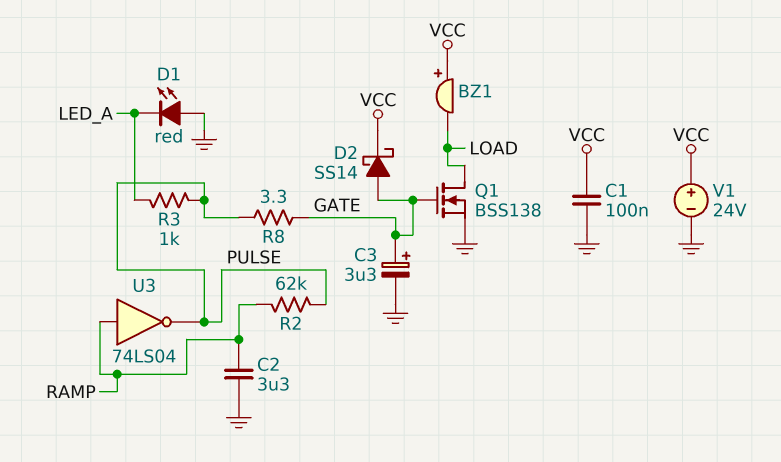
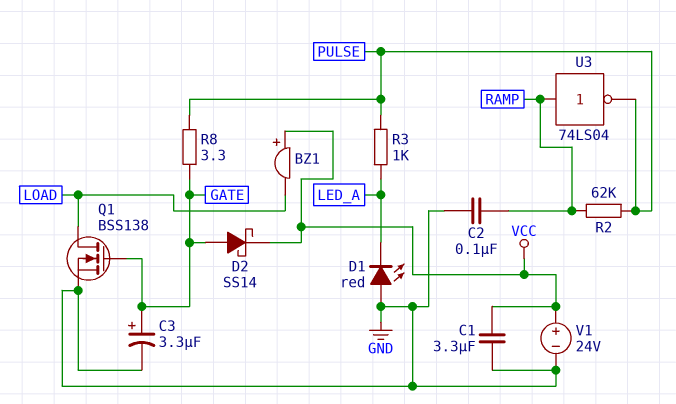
C1: 100nF (GND, VCC) -> 3.3uF (GND, VCC)
C2: 3.3uF (GND, RAMP) -> 100nF (GND, RAMP)

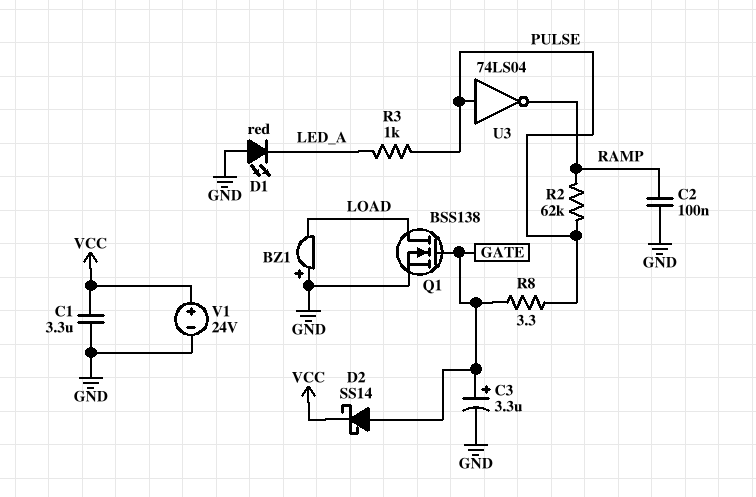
BZ1: buzzer (plus VCC, minus LOAD) -> buzzer (plus GND, minus LOAD)
U3: NOT 74LS04 (in RAMP, out PULSE) -> NOT 74LS04 (in PULSE, out RAMP)

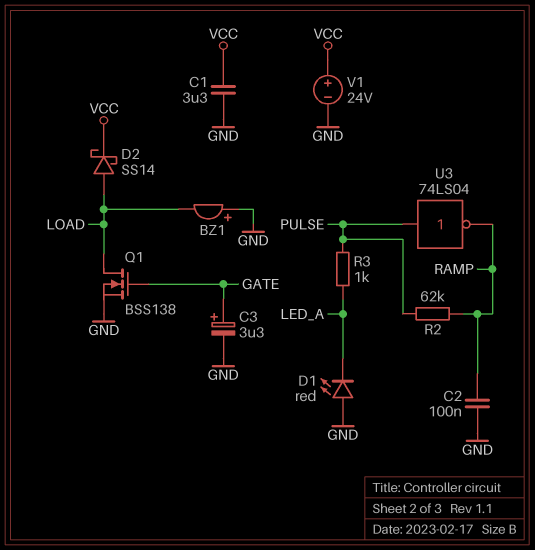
D2: schottky SS14 (A GATE, K VCC) -> schottky SS14 (A LOAD, K VCC)
R8: 3.3 (GATE, PULSE) -> none

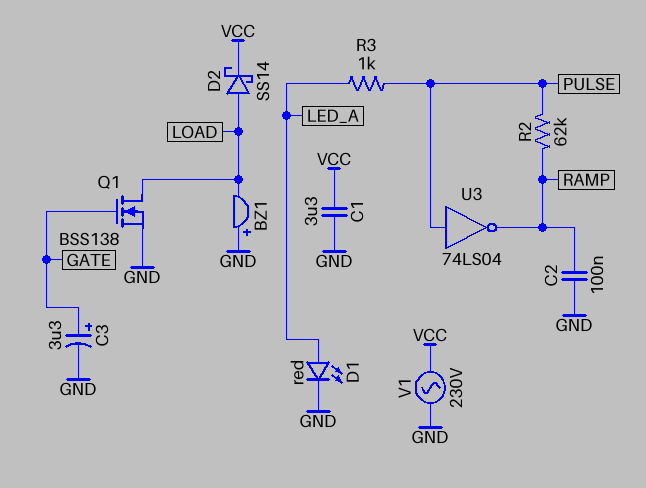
D1: LED red (A GND, K LED_A) -> LED red (A LED_A, K GND)
V1: 24V (plus VCC, minus GND) -> AC 230V (GND, VCC)

